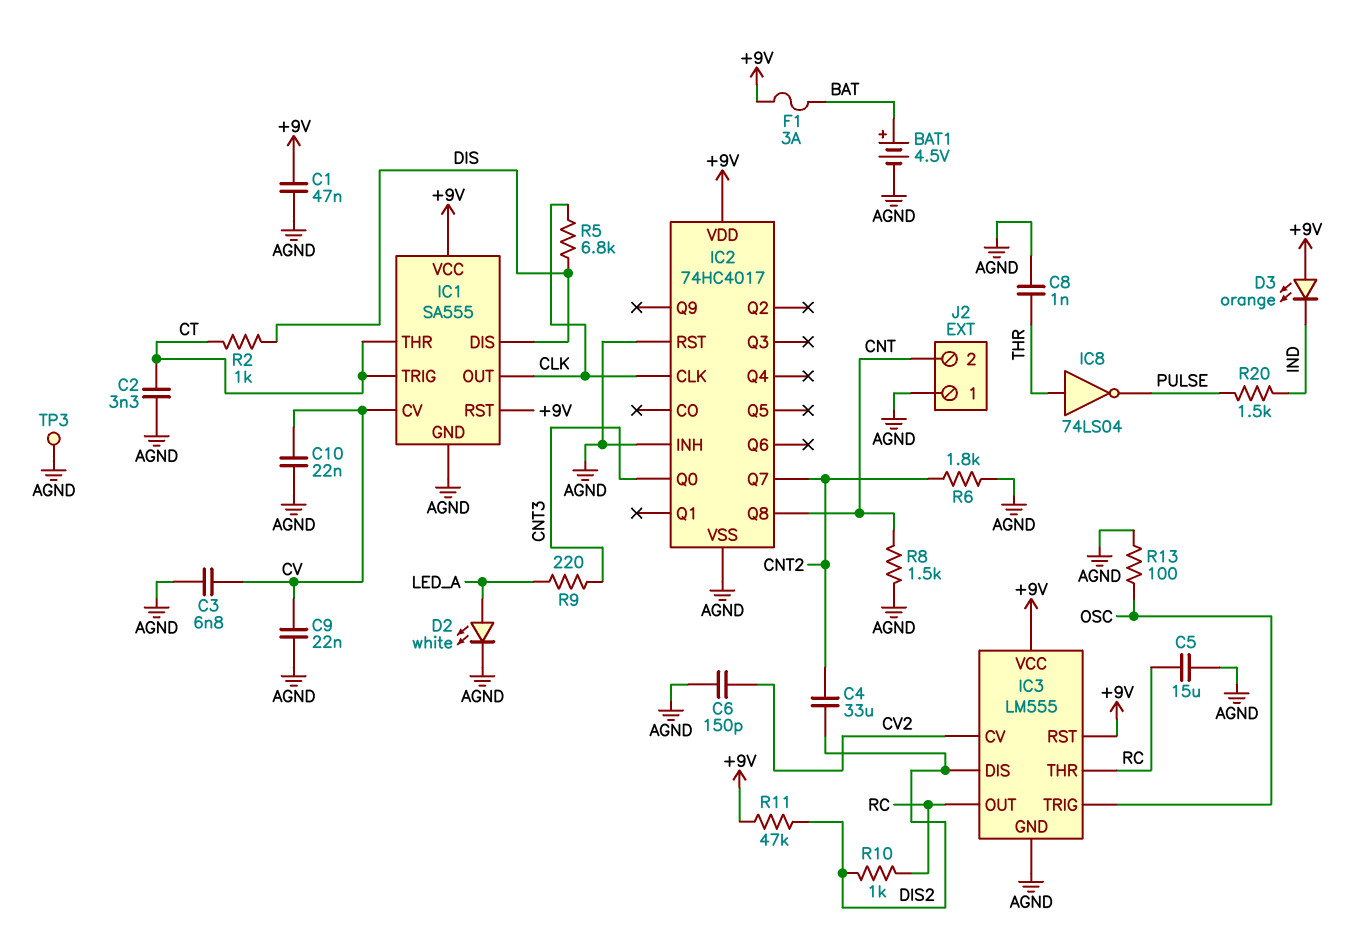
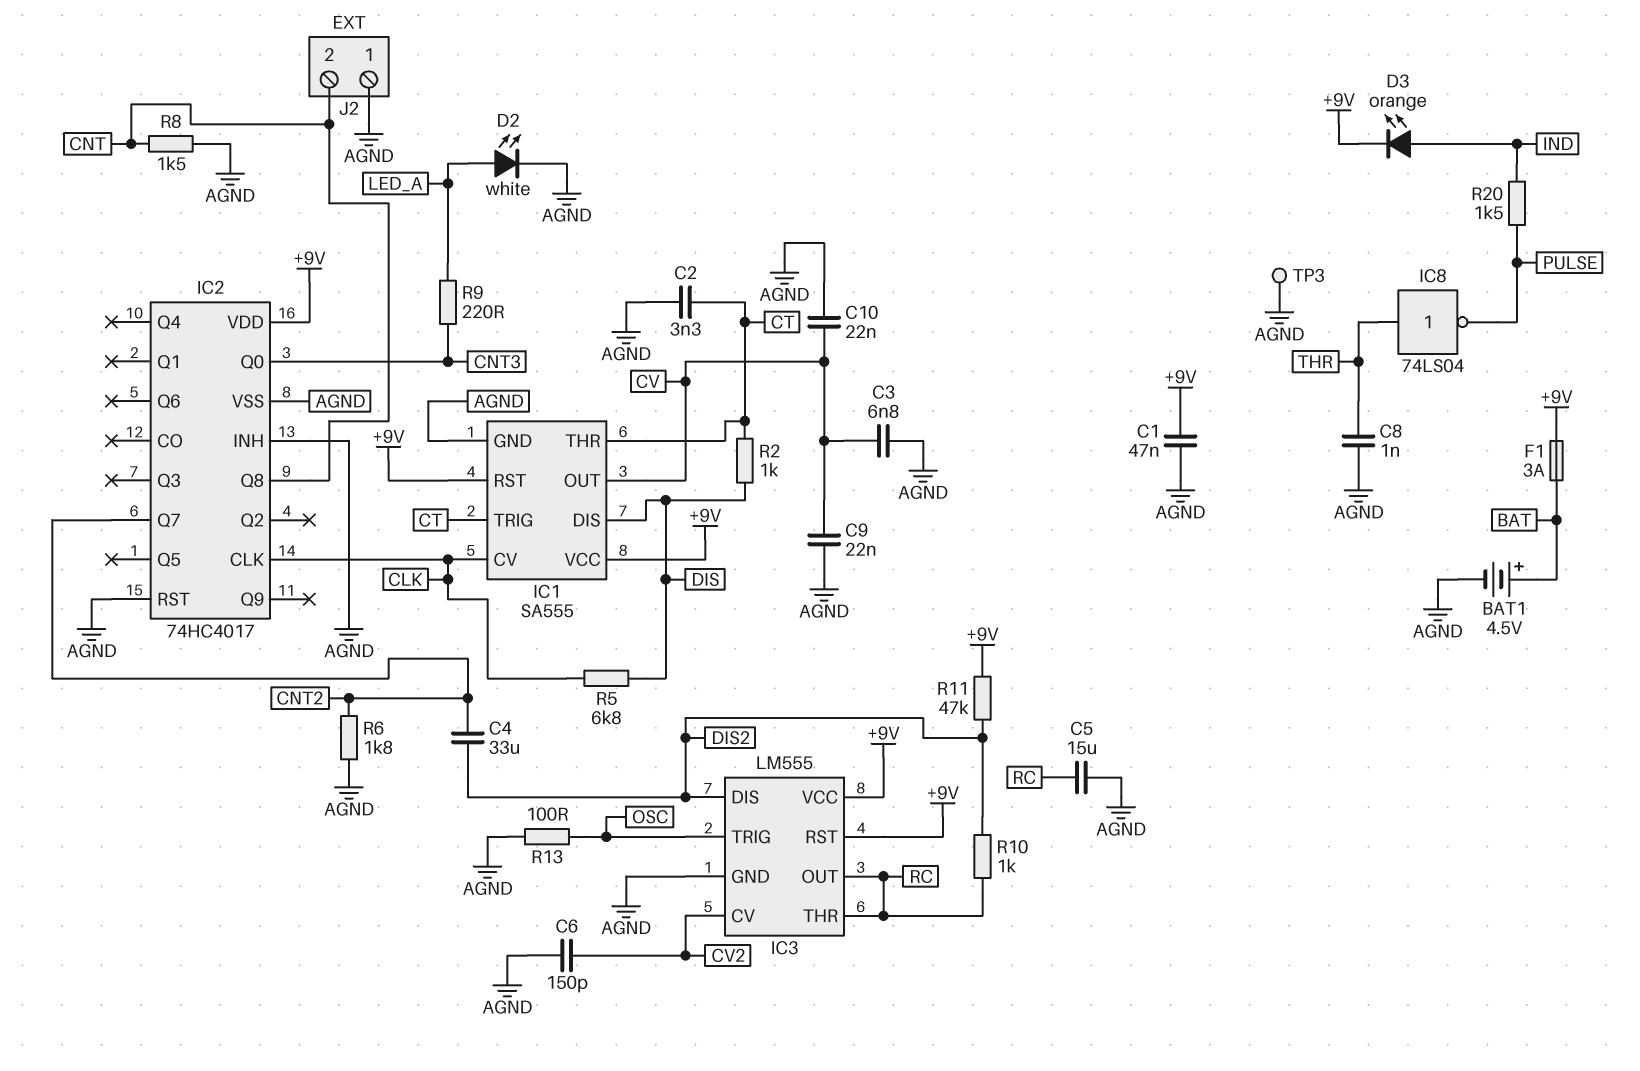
D3: LED orange (A +9V, K IND) -> LED orange (A IND, K +9V)
IC1 pin CV: CV -> CLK
IC1 pin OUT: CLK -> CV

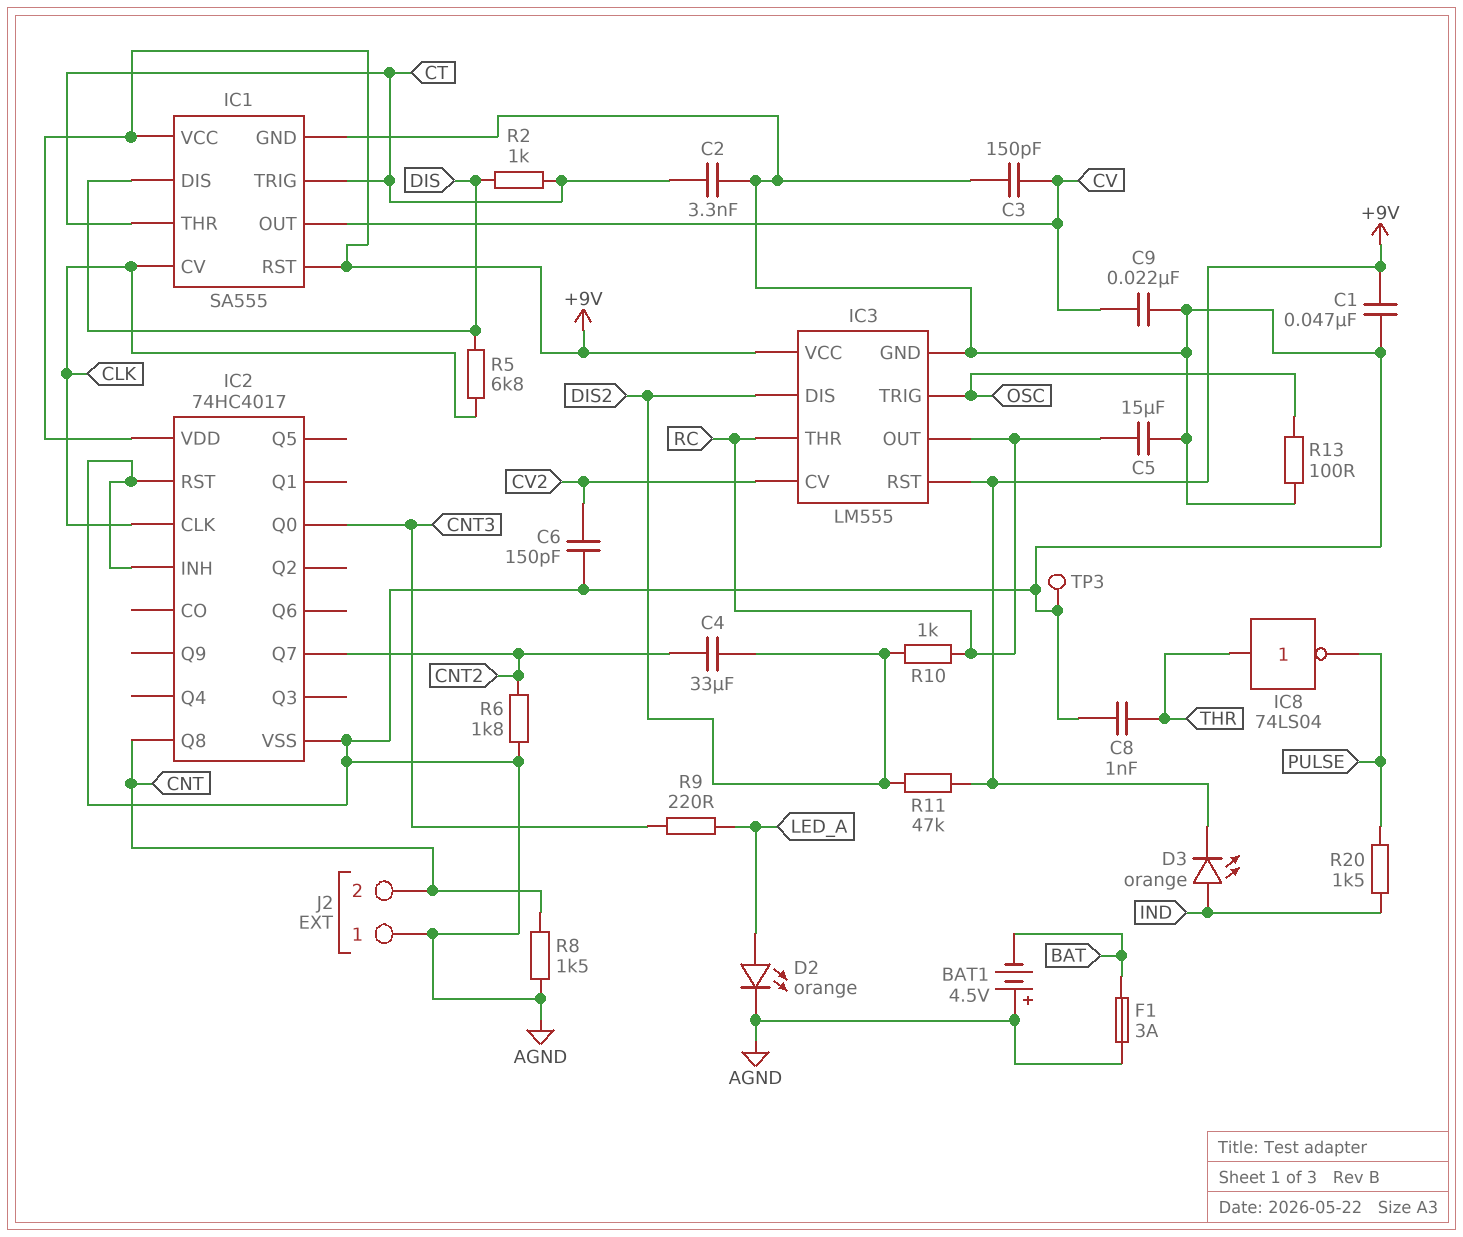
BAT1: 4.5V (plus BAT, minus AGND) -> 4.5V (plus AGND, minus BAT)
C3: 6.8nF (AGND, CV) -> 150pF (AGND, CV)
C10: 22nF (AGND, CV) -> none
D2: LED white (A LED_A, K AGND) -> LED orange (A LED_A, K AGND)
F1: 3A (+9V, BAT) -> 3A (AGND, BAT)

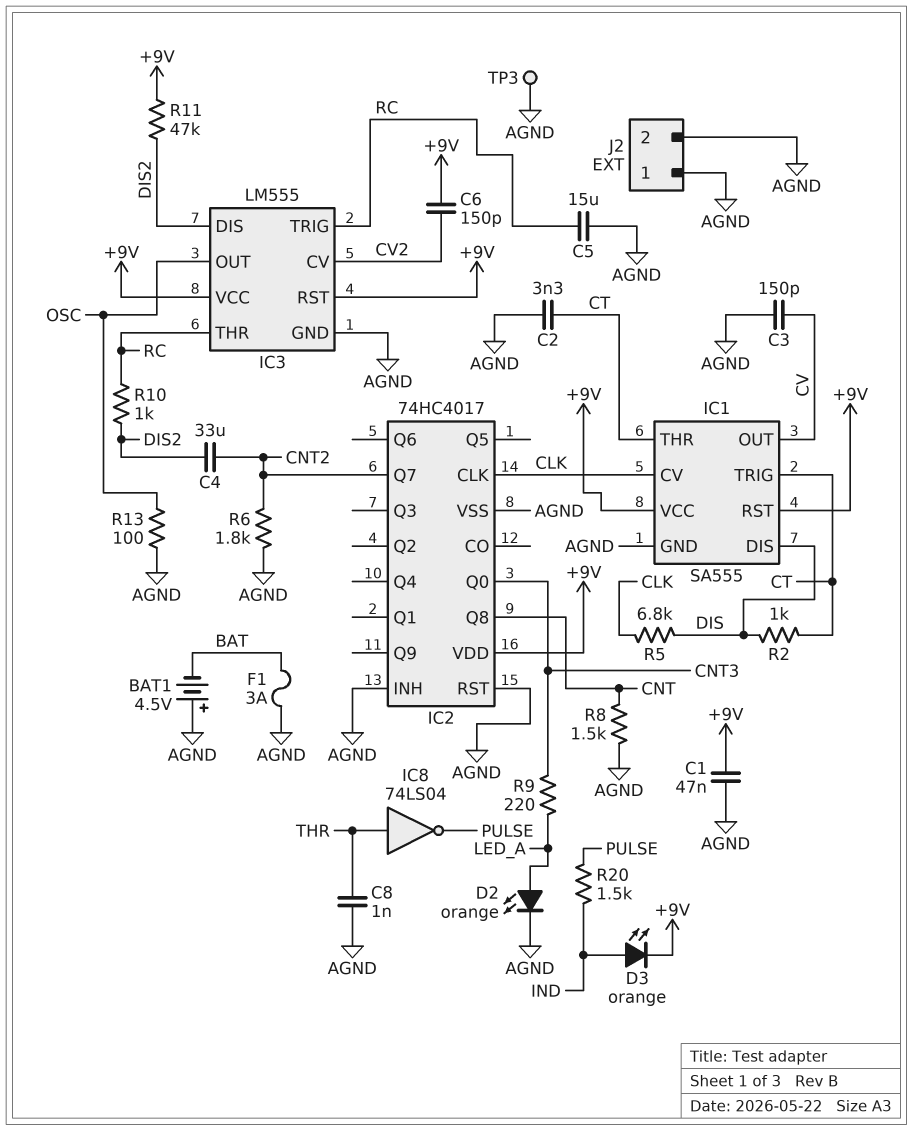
C6: 150pF (AGND, CV2) -> 150pF (+9V, CV2)
C9: 22nF (AGND, CV) -> none
IC3 pin OUT: RC -> OSC
IC3 pin TRIG: OSC -> RC
J2 pin 2: CNT -> AGND

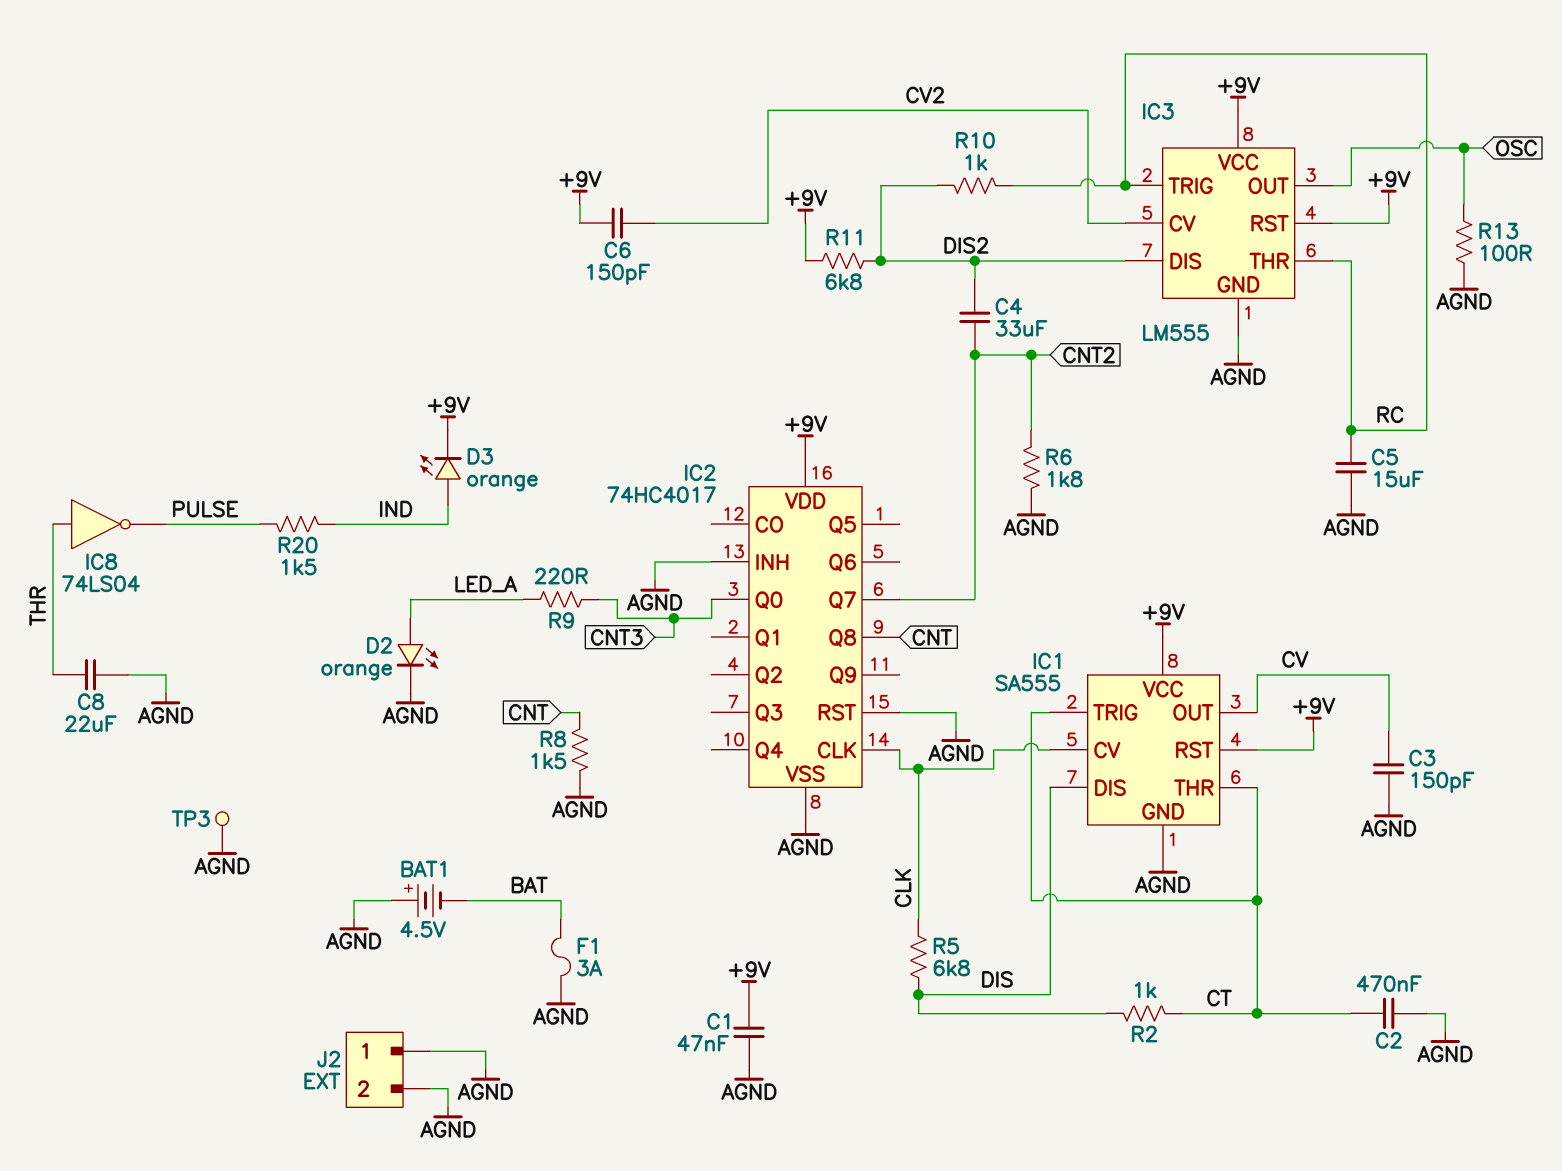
C2: 3.3nF (AGND, CT) -> 470nF (AGND, CT)
C8: 1nF (AGND, THR) -> 22uF (AGND, THR)
R11: 47k (+9V, DIS2) -> 6.8k (+9V, DIS2)

